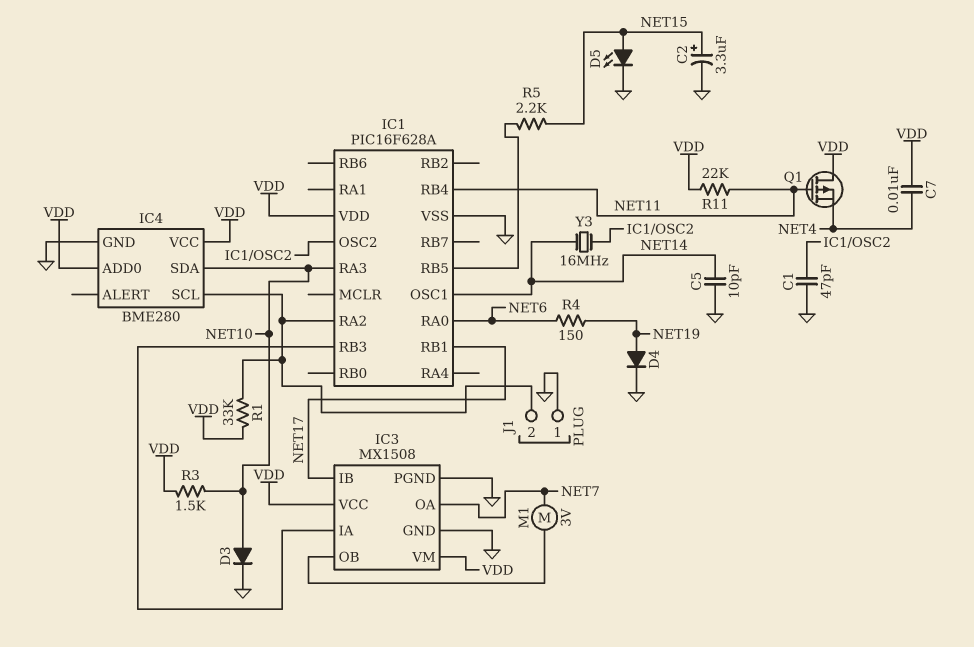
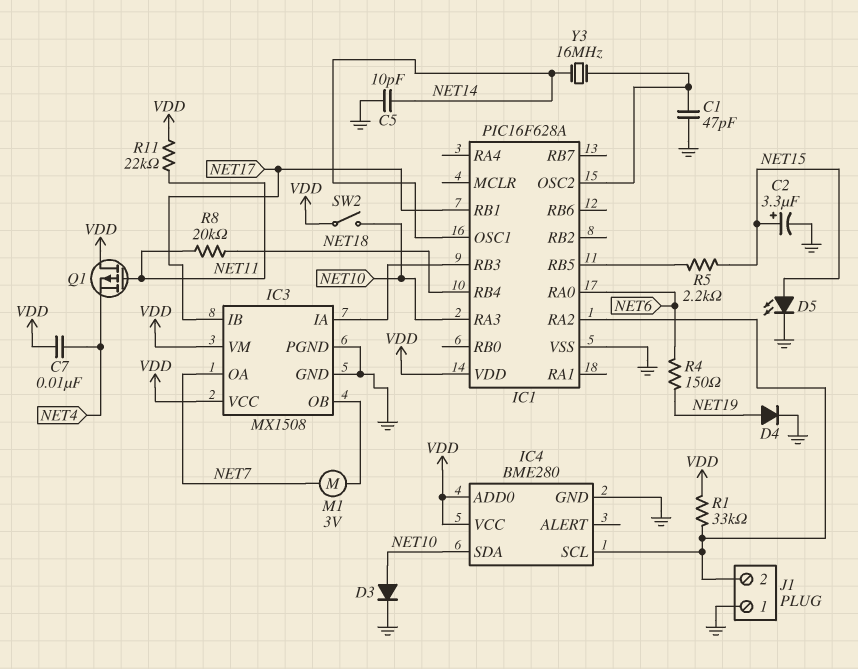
IC1 pin RB4: NET11 -> NET18
R3: 1.5k (NET10, VDD) -> none
R8: none -> 20k (NET11, NET18)
SW2: none -> switch (NET10, VDD)

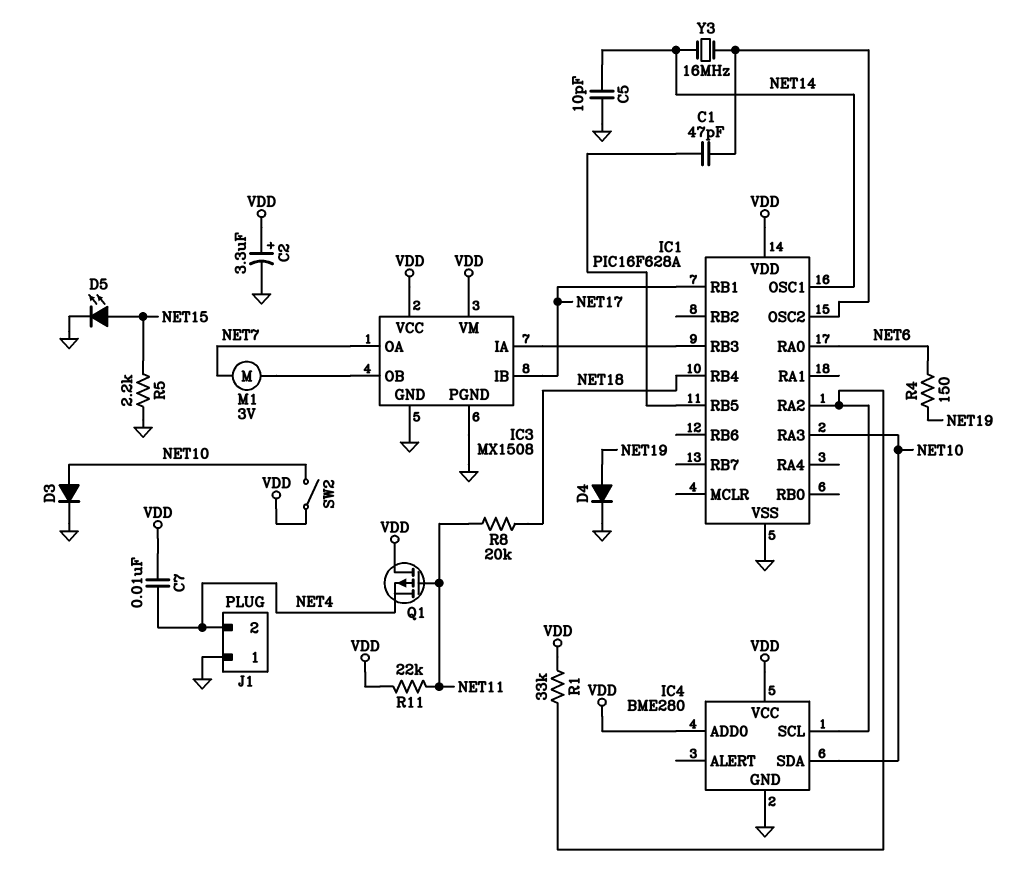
C1: 47pF (GND, IC1/OSC2) -> 47pF (IC1/OSC2, IC1/RB5)
C2: 3.3uF (plus NET15, minus GND) -> 3.3uF (plus VDD, minus GND)
J1 pin 2: IC1/RA2 -> NET4
R5: 2.2k (IC1/RB5, NET15) -> 2.2k (GND, NET15)

